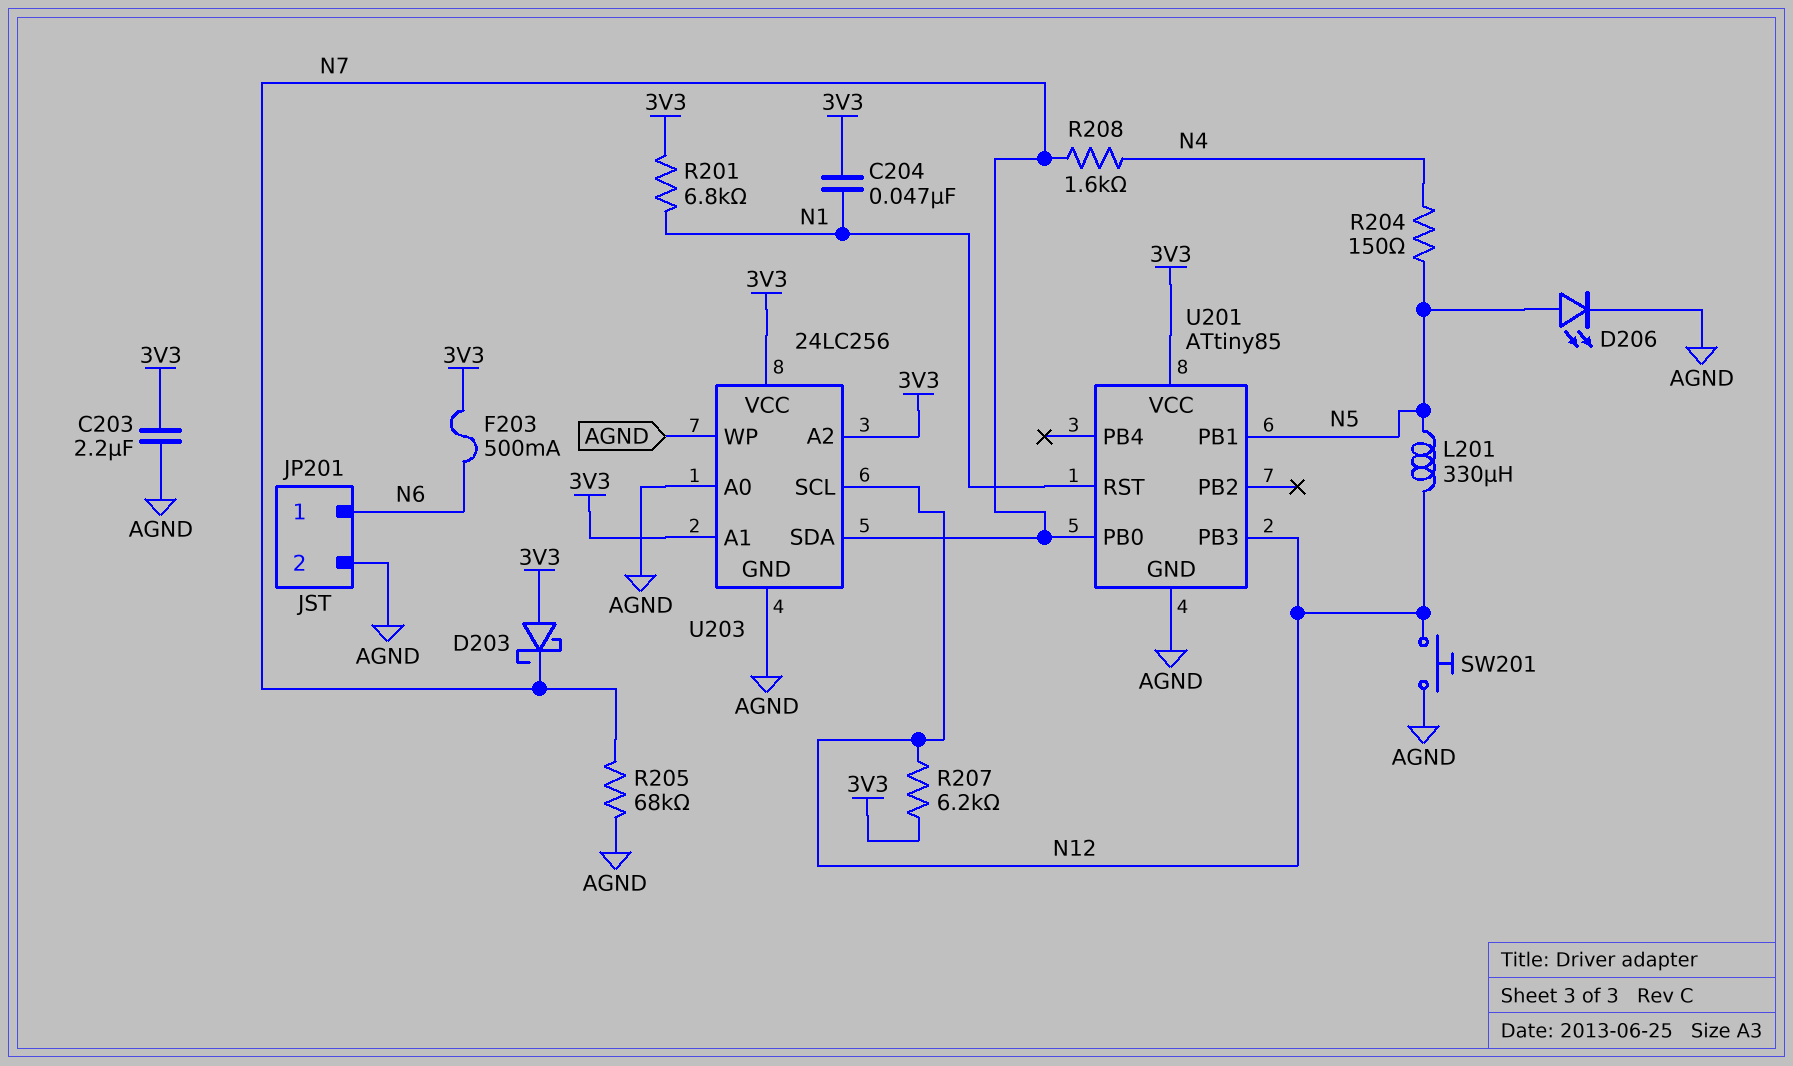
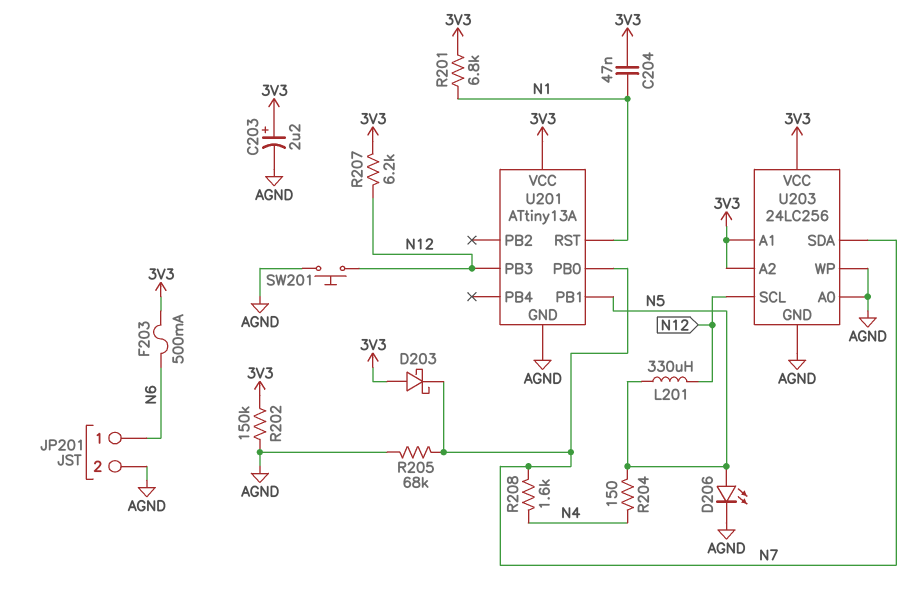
C203: 2.2uF (3V3, AGND) -> 2.2uF (plus 3V3, minus AGND)
R202: none -> 150k (3V3, AGND)
U201: ATtiny85 -> ATtiny13A

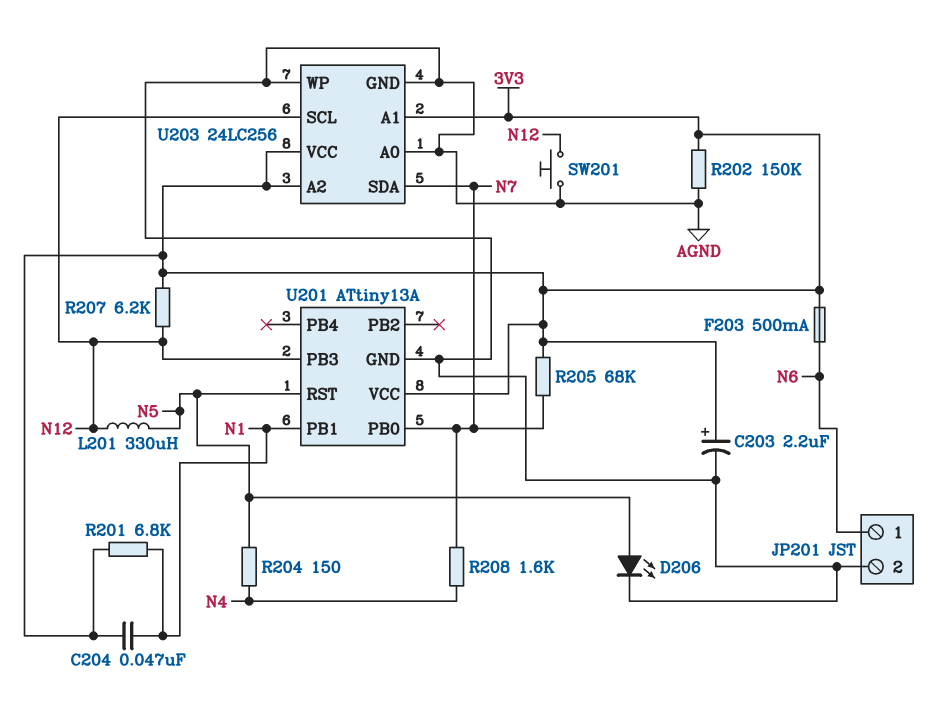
D203: schottky (A 3V3, K N7) -> none
R205: 68k (AGND, N7) -> 68k (3V3, N7)
U201 pin PB1: N5 -> N1
U201 pin RST: N1 -> N5

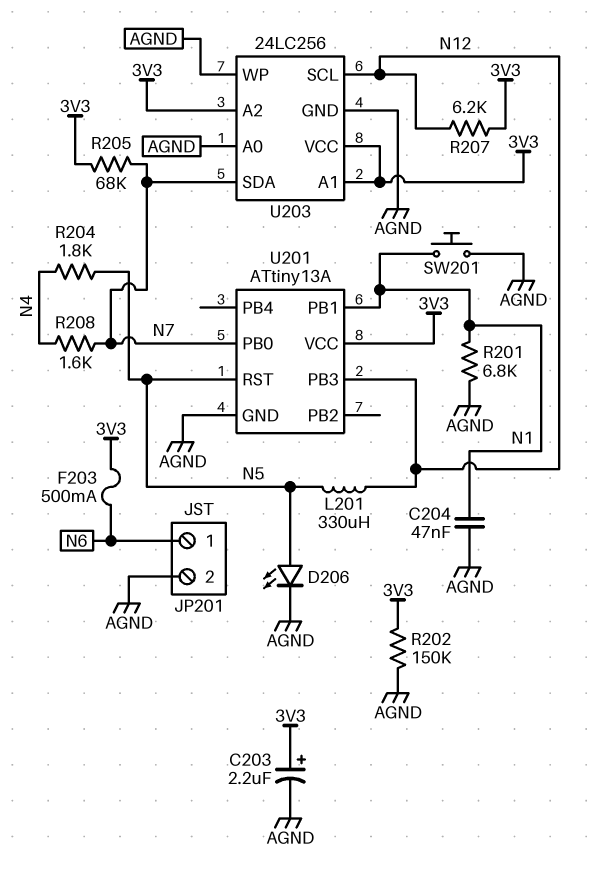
C204: 47nF (3V3, N1) -> 47nF (AGND, N1)
R201: 6.8k (3V3, N1) -> 6.8k (AGND, N1)
R204: 150 (N4, N5) -> 1.8k (N4, N5)
SW201: button (AGND, N12) -> button (AGND, N1)

